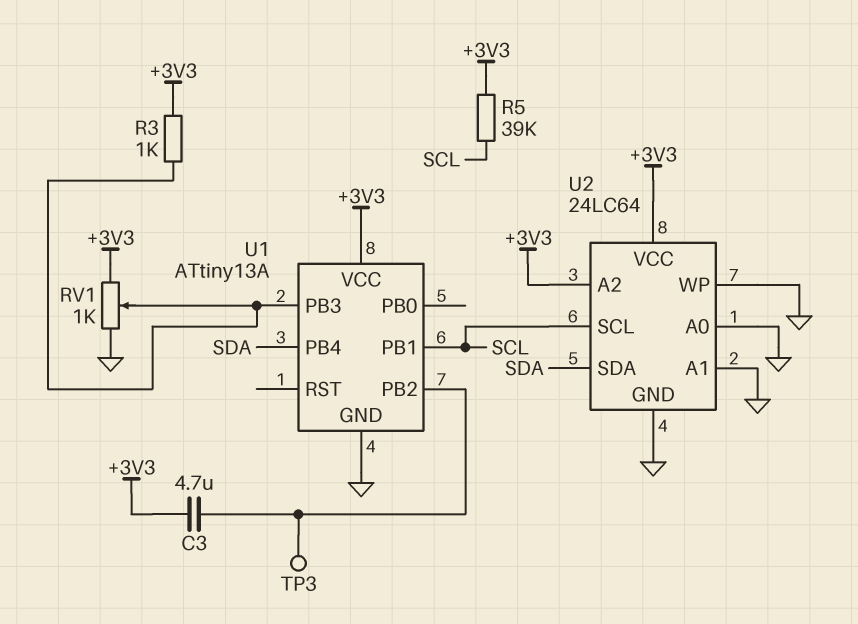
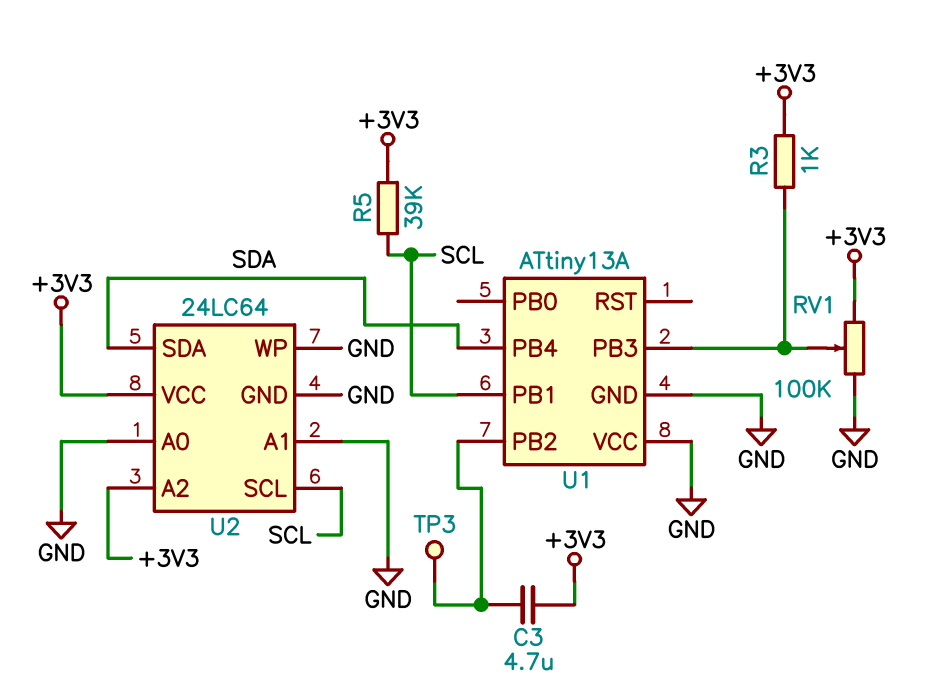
RV1: 1k (+3V3, GND, wiper U1/PB3) -> 100k (+3V3, GND, wiper U1/PB3)
U1 pin VCC: +3V3 -> GND

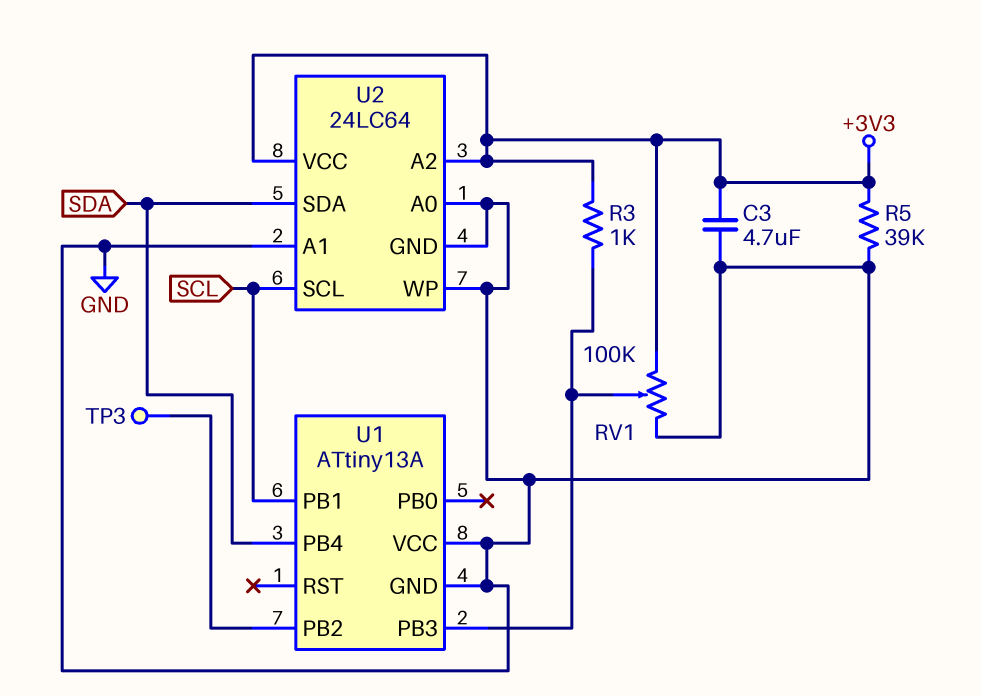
C3: 4.7uF (+3V3, U1/PB2) -> 4.7uF (+3V3, GND)
R5: 39k (+3V3, SCL) -> 39k (+3V3, GND)

